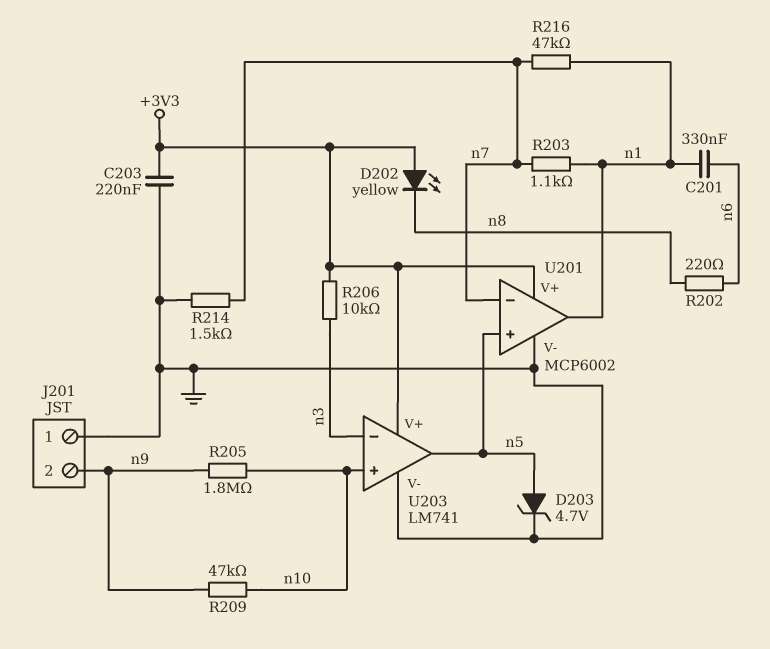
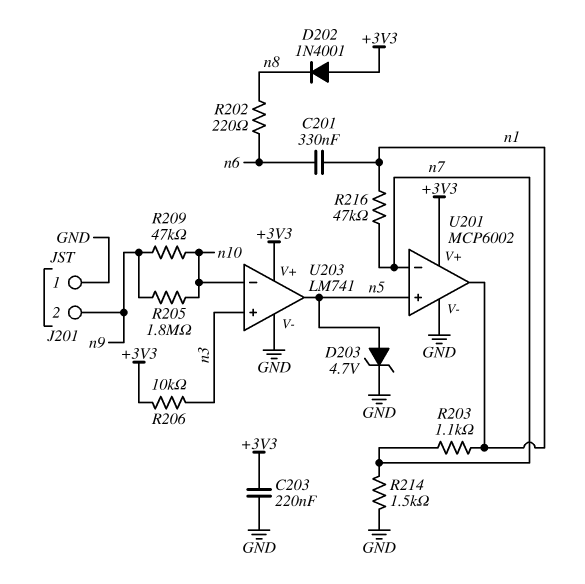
D202: LED yellow (A +3V3, K n8) -> diode 1N4001 (A +3V3, K n8)
U203 pin in+: n10 -> n3
U203 pin in-: n3 -> n10

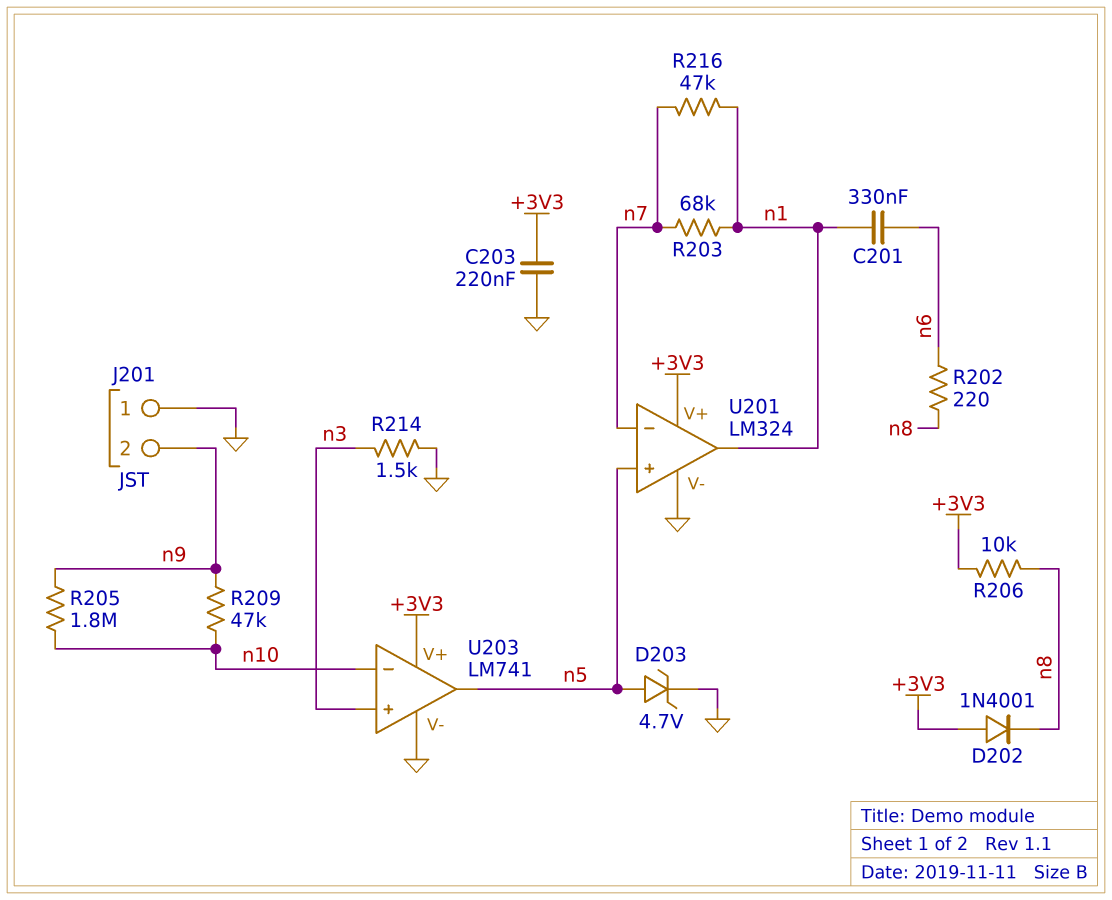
R203: 1.1k (n1, n7) -> 68k (n1, n7)
R206: 10k (+3V3, n3) -> 10k (+3V3, n8)
R214: 1.5k (GND, n7) -> 1.5k (GND, n3)
U201: MCP6002 -> LM324

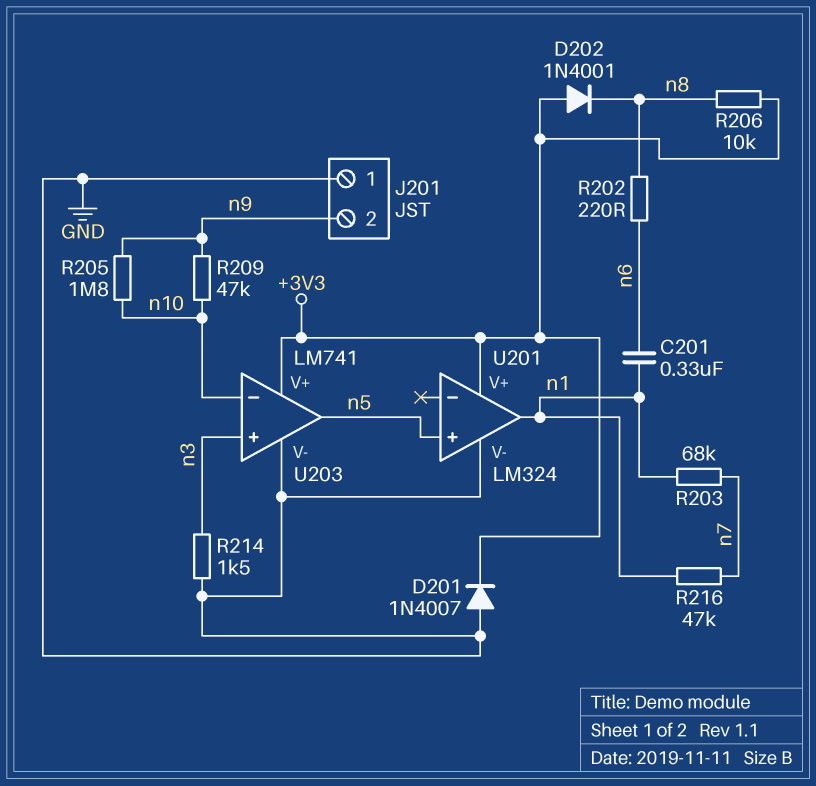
C203: 220nF (+3V3, GND) -> none
D201: none -> diode 1N4007 (A GND, K +3V3)
D203: zener 4.7V (A n5, K GND) -> none
U201 pin in-: n7 -> none

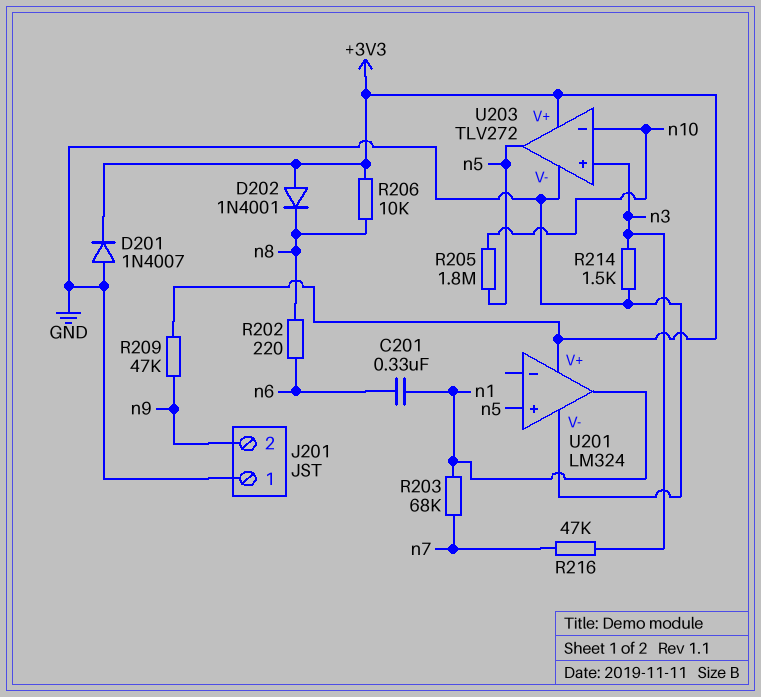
R205: 1.8M (n9, n10) -> 1.8M (n5, n10)
R209: 47k (n9, n10) -> 47k (+3V3, n9)
R216: 47k (n1, n7) -> 47k (n3, n7)
U203: LM741 -> TLV272

